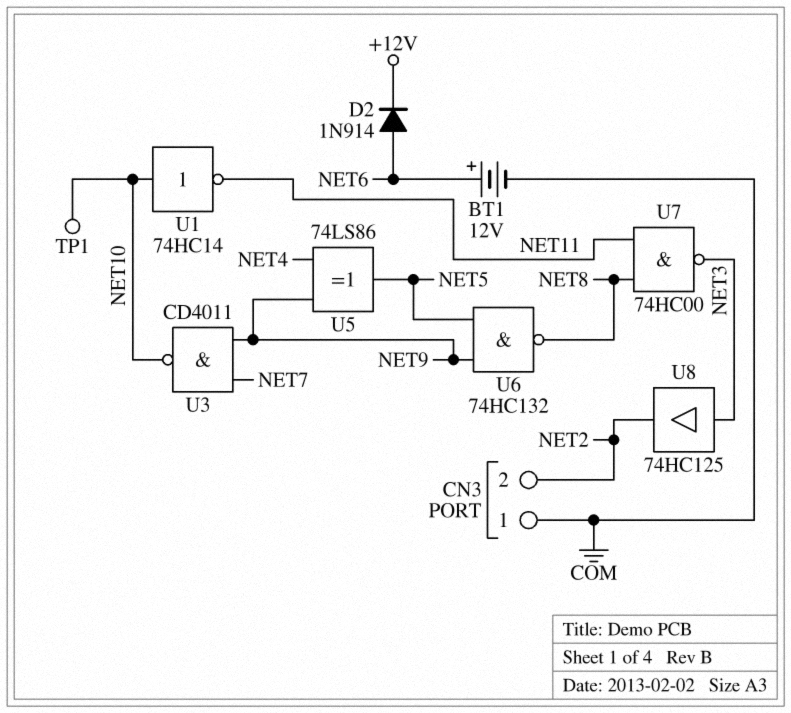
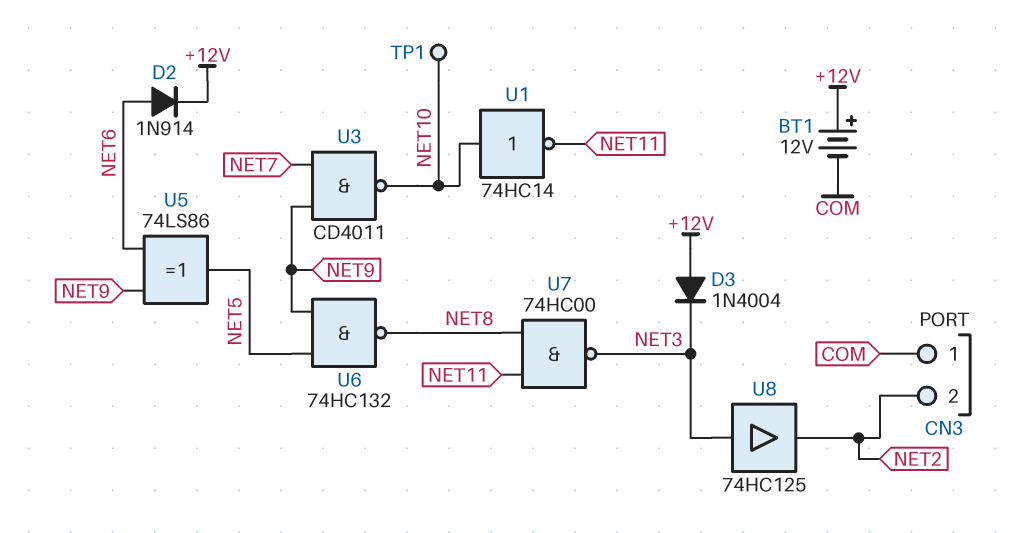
BT1: 12V (plus NET6, minus COM) -> 12V (plus +12V, minus COM)
D3: none -> diode 1N4004 (A +12V, K NET3)
U5: XOR 74LS86 (in NET4, in NET9, out NET5) -> XOR 74LS86 (in NET6, in NET9, out NET5)

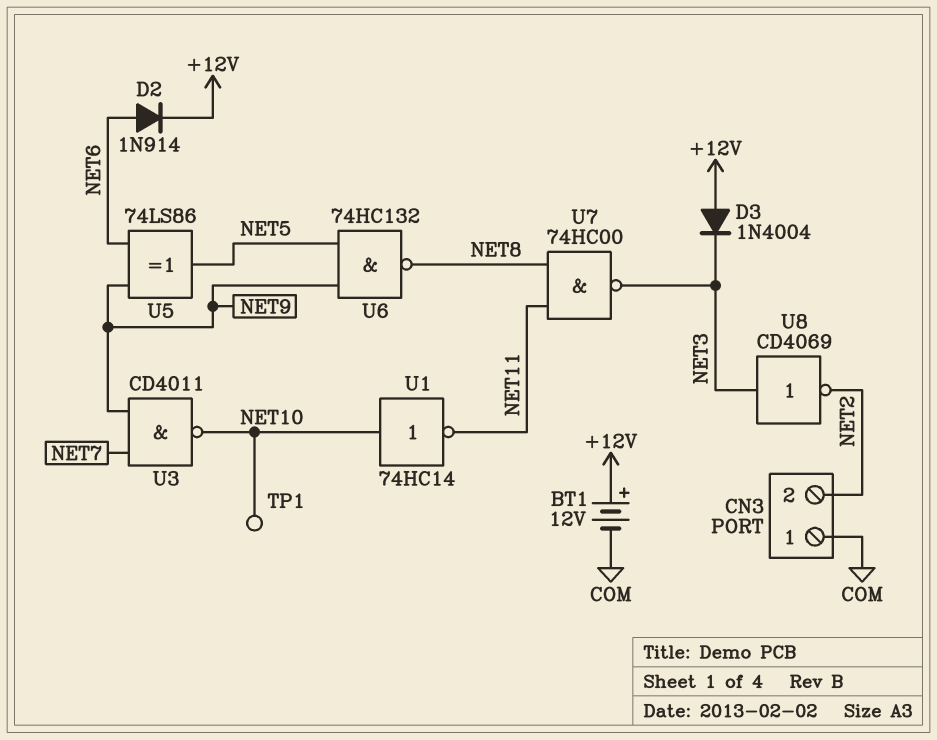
U8: buffer 74HC125 (in NET3, out NET2) -> NOT CD4069 (in NET3, out NET2)

